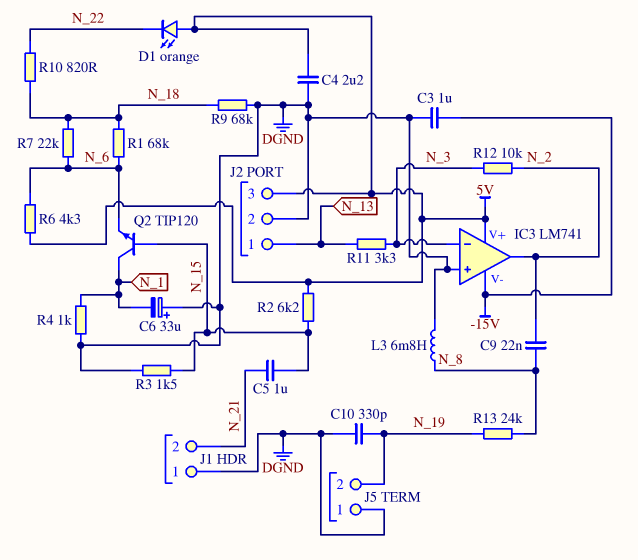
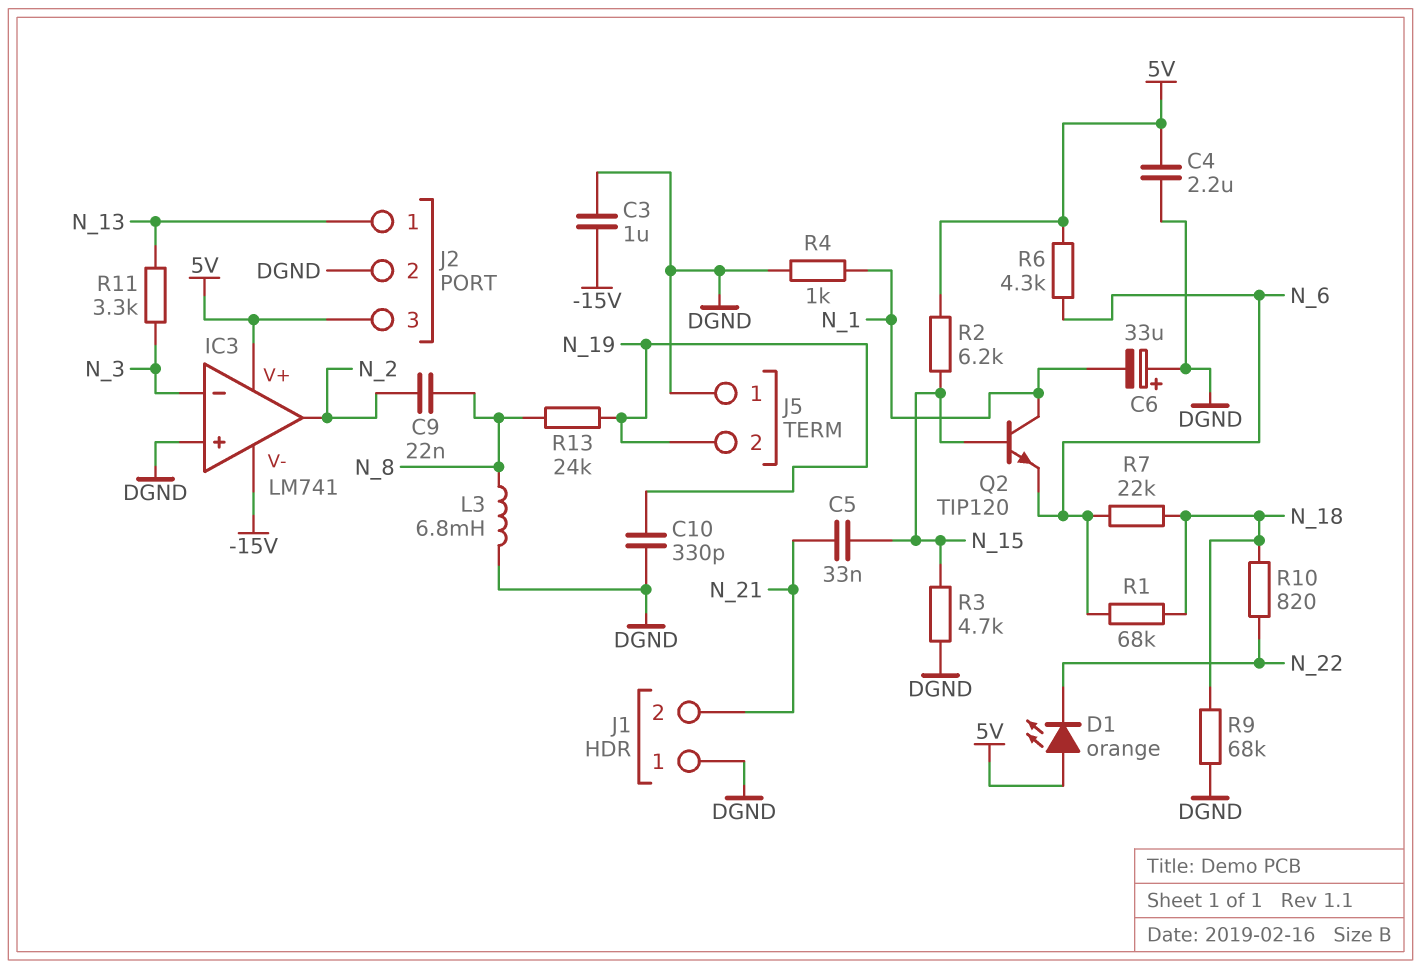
C5: 1uF (N_15, N_21) -> 33nF (N_15, N_21)
R3: 1.5k (DGND, N_15) -> 4.7k (DGND, N_15)
R12: 10k (N_2, N_3) -> none

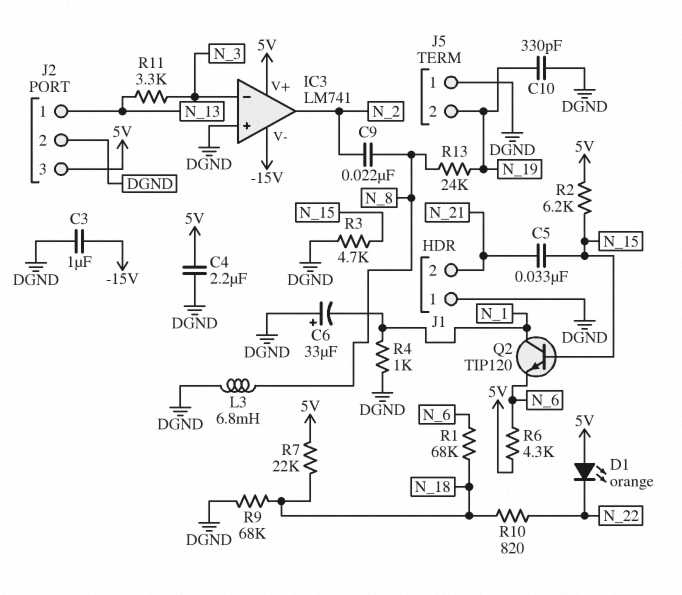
R7: 22k (N_6, N_18) -> 22k (5V, N_18)

